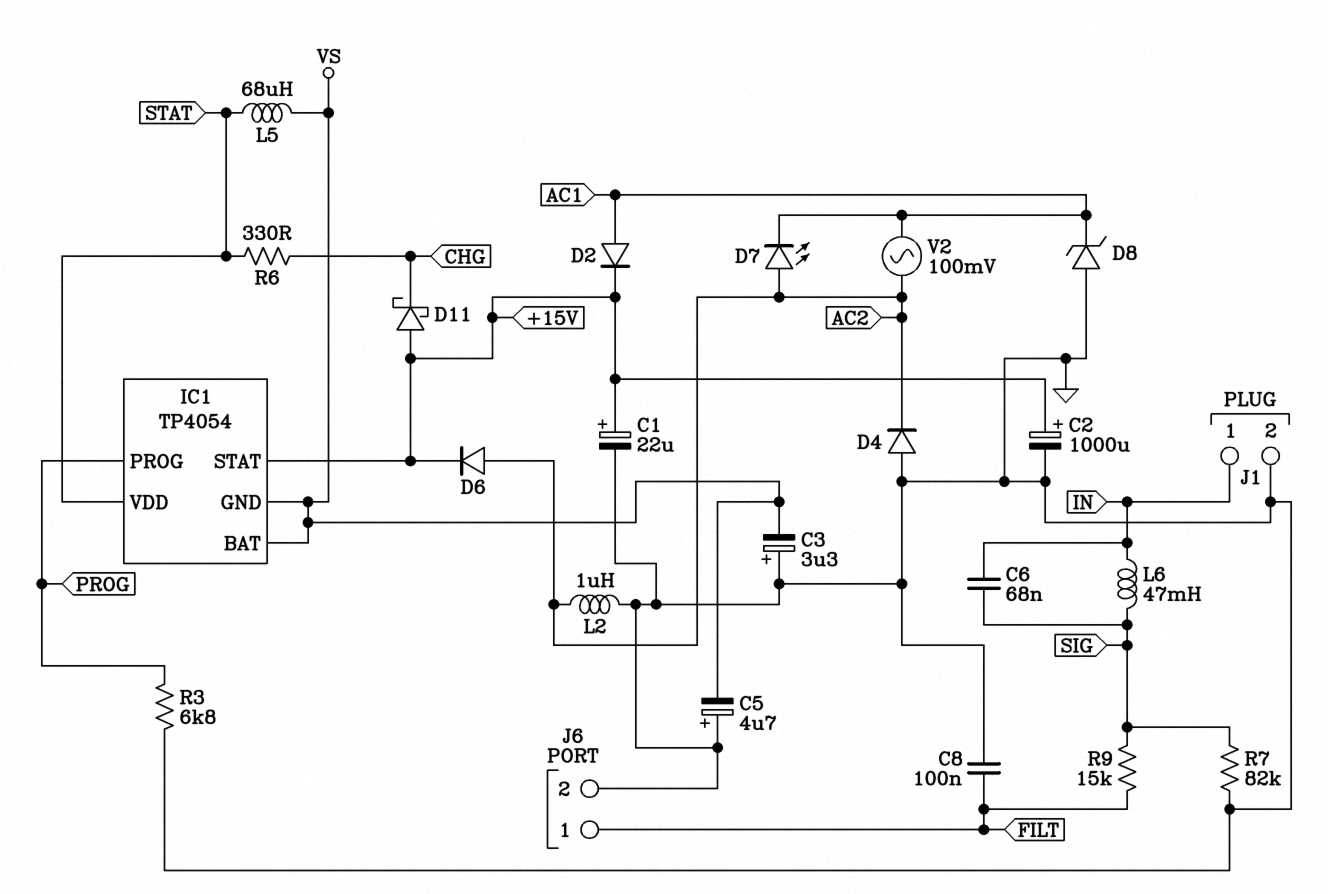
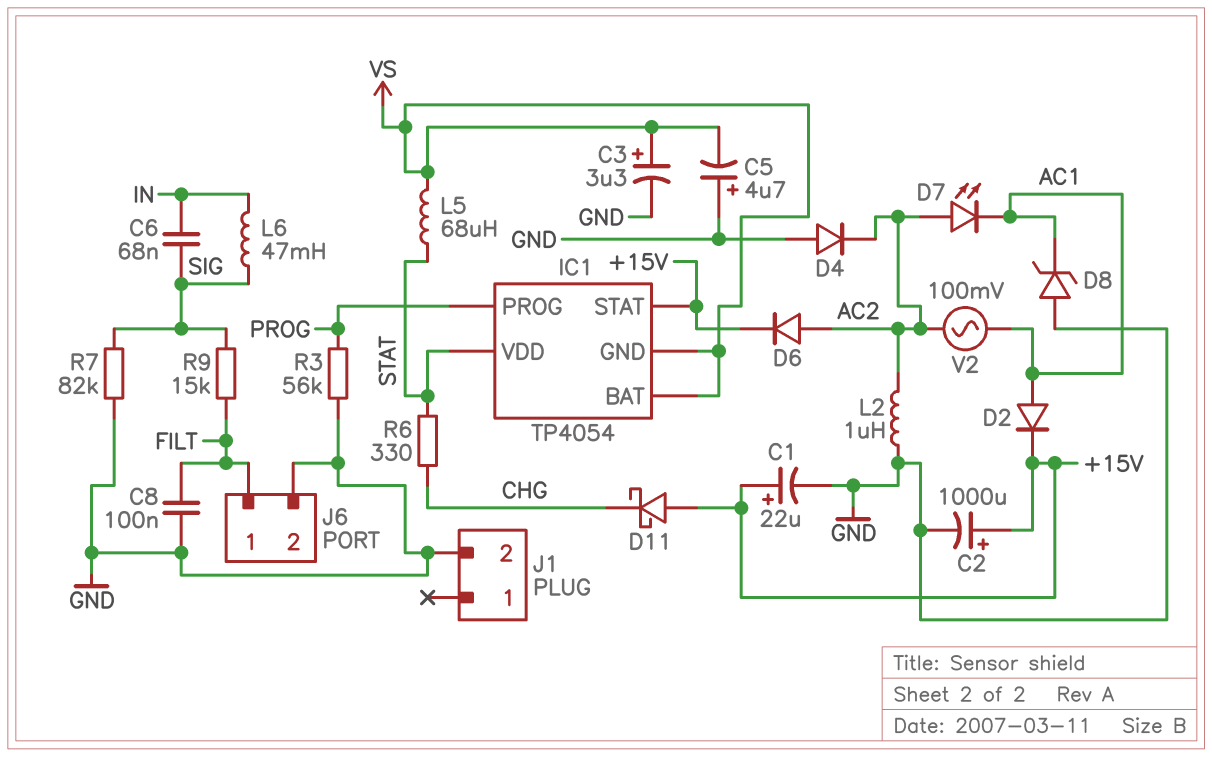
C3: 3.3uF (plus GND, minus VS) -> 3.3uF (plus VS, minus GND)
J1 pin 1: IN -> none
R3: 6.8k (GND, PROG) -> 56k (GND, PROG)

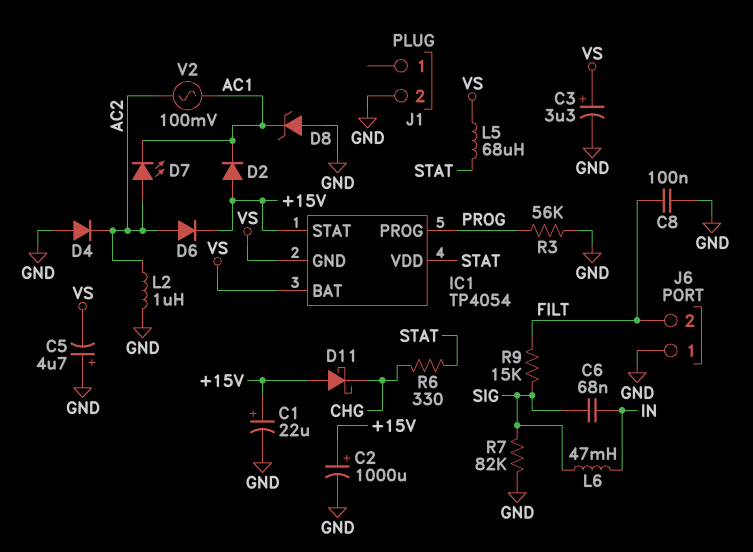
D2: diode (A AC1, K +15V) -> diode (A +15V, K AC1)
J6 pin 1: FILT -> GND
J6 pin 2: GND -> FILT

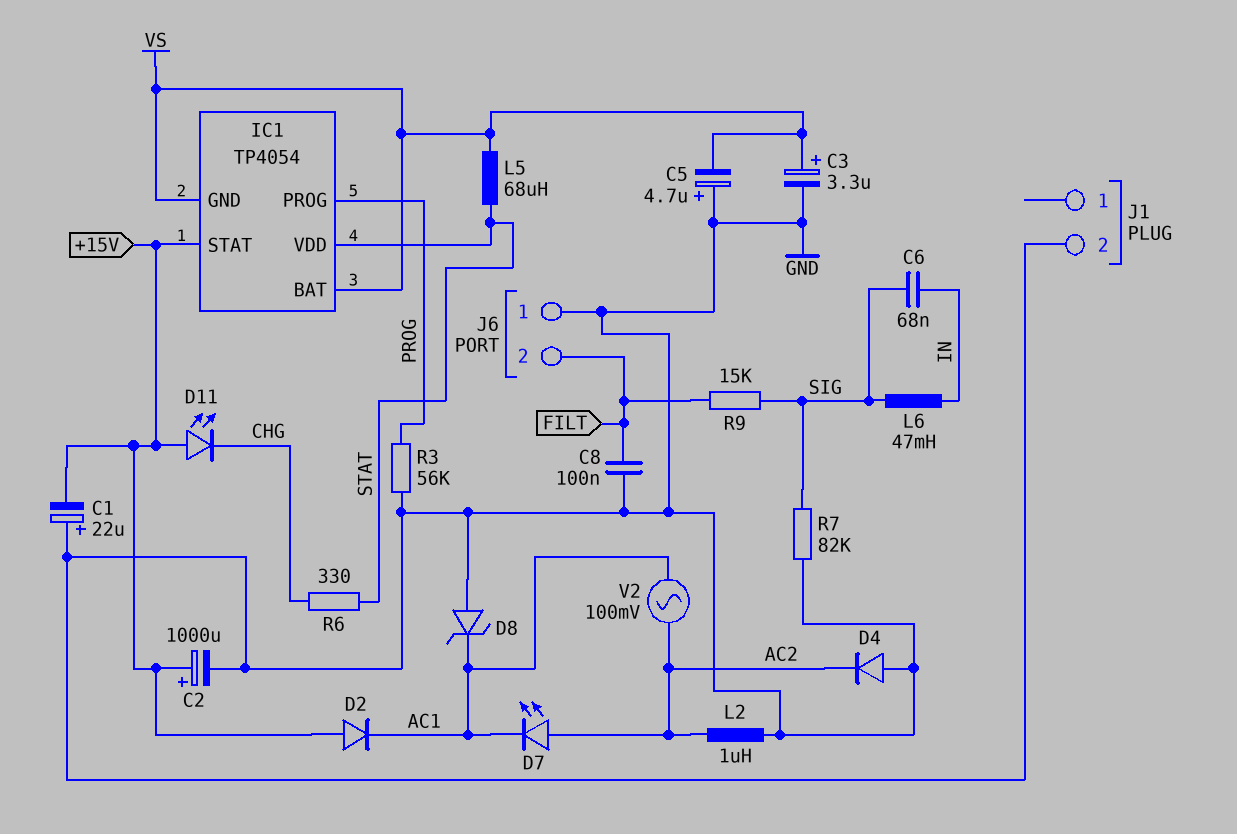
C1: 22uF (plus +15V, minus GND) -> 22uF (plus GND, minus +15V)
D6: diode (A AC2, K +15V) -> none
D11: schottky (A +15V, K CHG) -> LED (A +15V, K CHG)

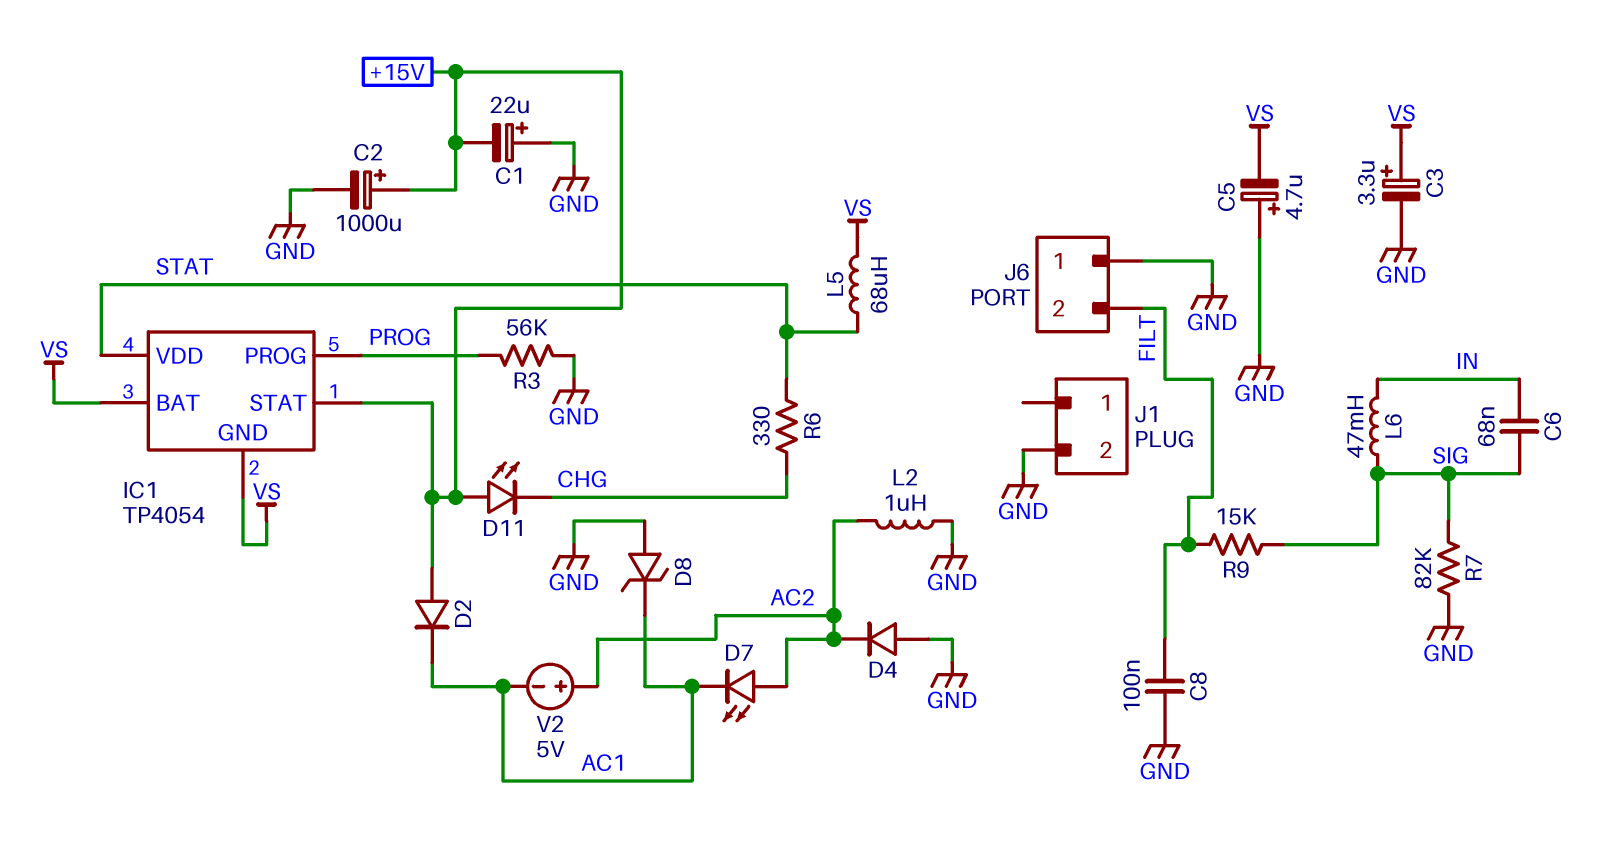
V2: AC 100mV (AC1, AC2) -> 5V (plus AC2, minus AC1)

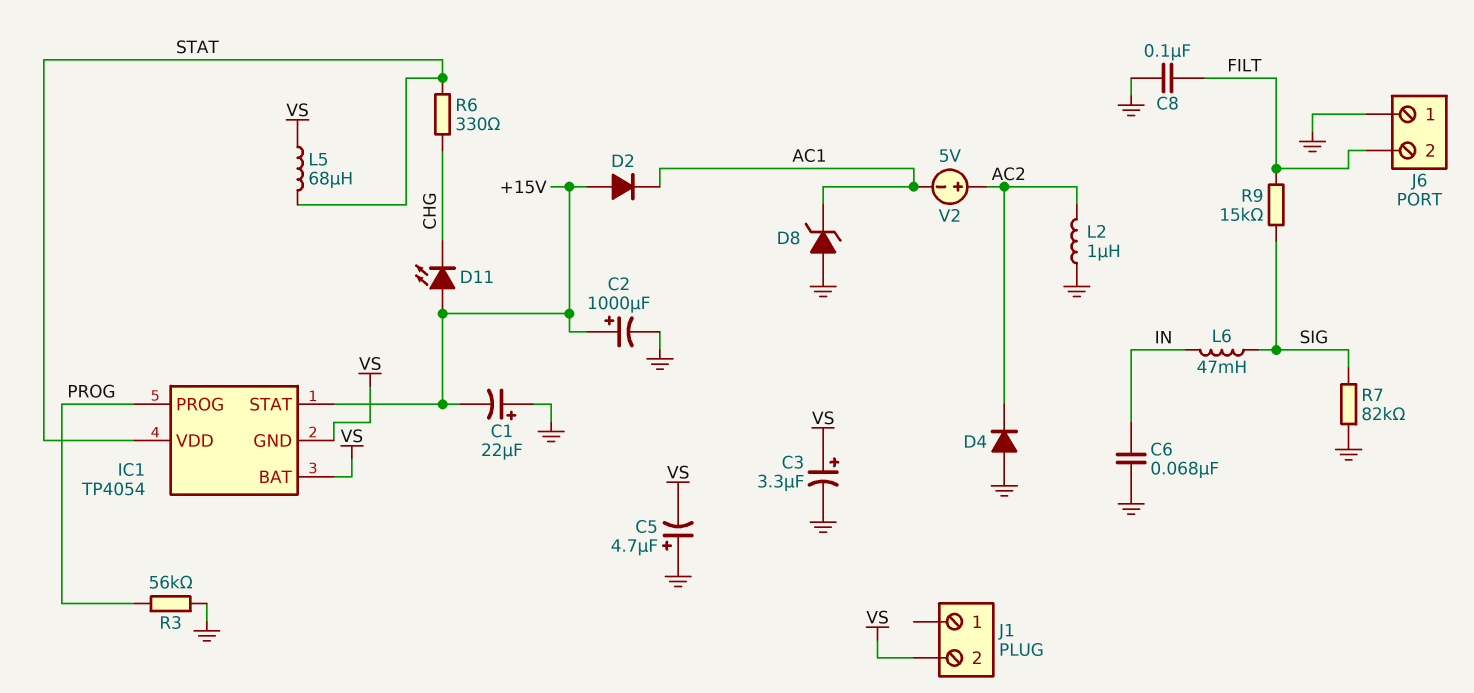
C6: 68nF (IN, SIG) -> 68nF (GND, IN)
D7: LED (A AC2, K AC1) -> none
J1 pin 2: GND -> VS

